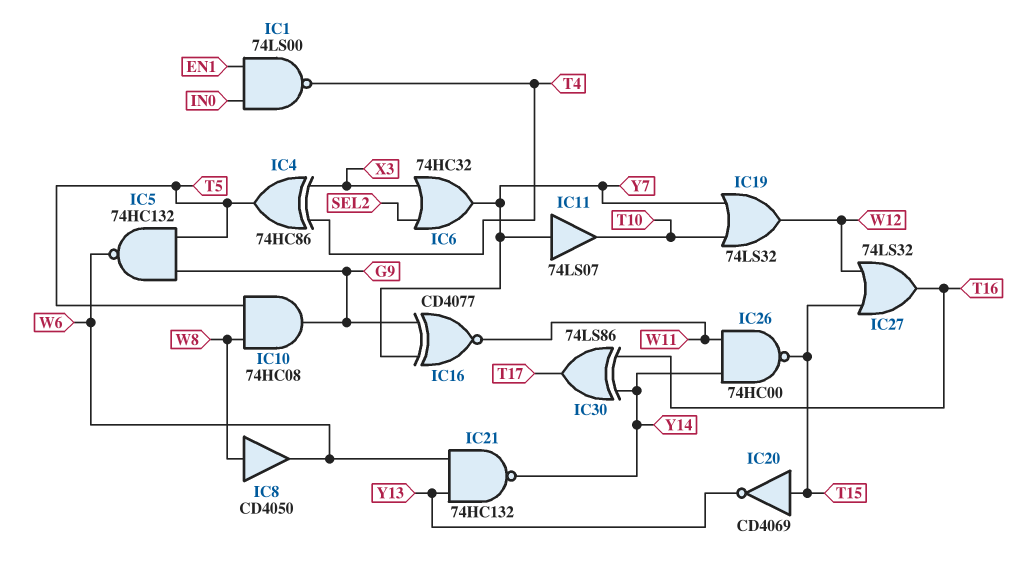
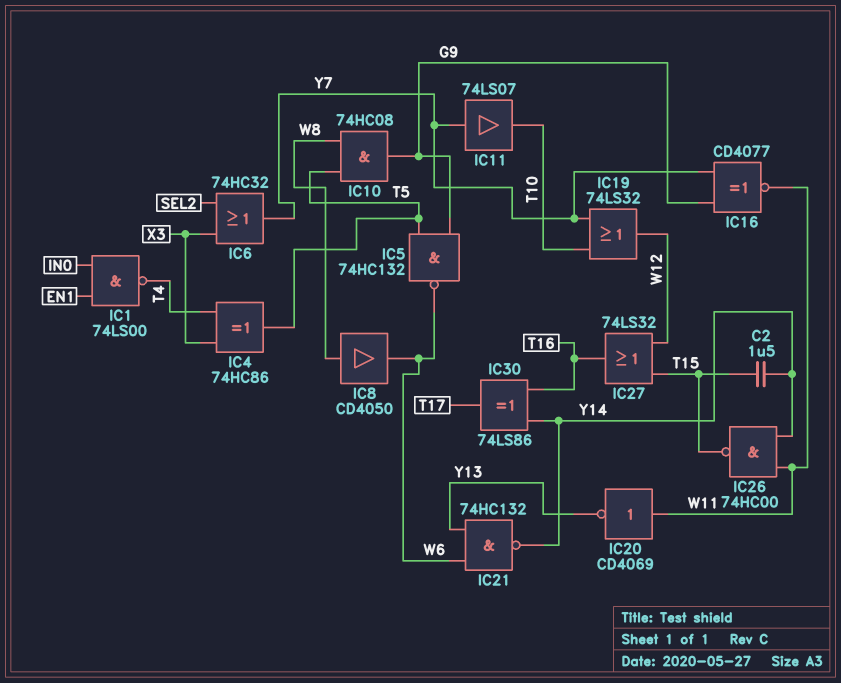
C2: none -> 1.5uF (T15, Y14)
IC20: NOT CD4069 (in T15, out Y13) -> NOT CD4069 (in W11, out Y13)

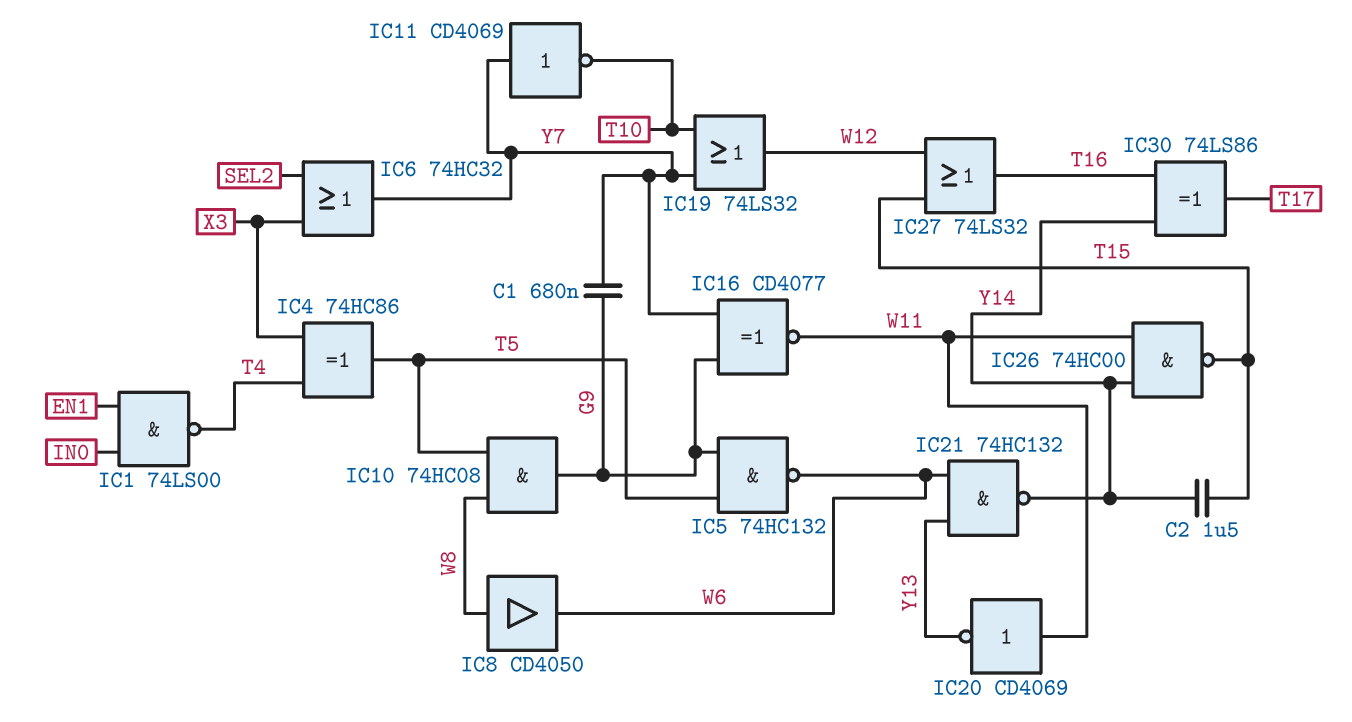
C1: none -> 680nF (G9, Y7)
IC11: buffer 74LS07 (in Y7, out T10) -> NOT CD4069 (in Y7, out T10)

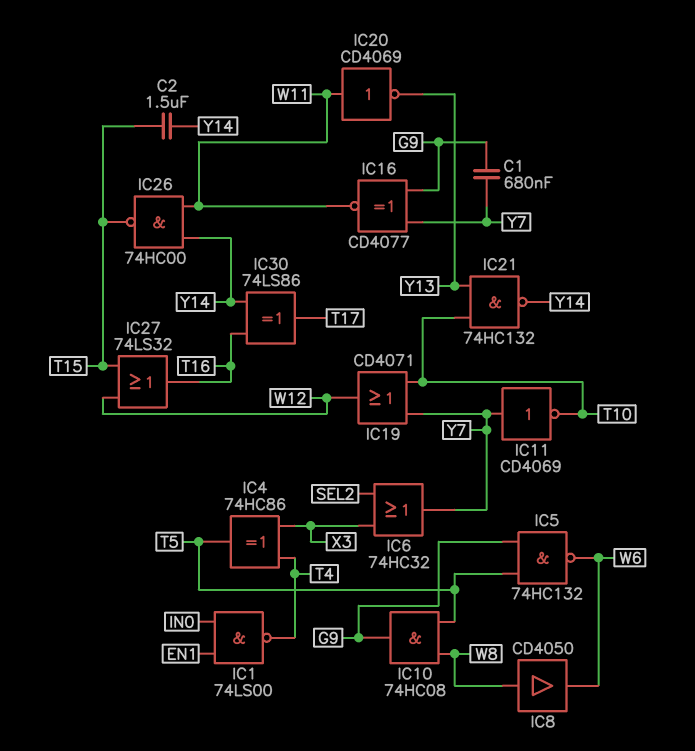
IC19: OR 74LS32 (in T10, in Y7, out W12) -> OR CD4071 (in T10, in Y7, out W12)
IC21: NAND 74HC132 (in W6, in Y13, out Y14) -> NAND 74HC132 (in T10, in Y13, out Y14)

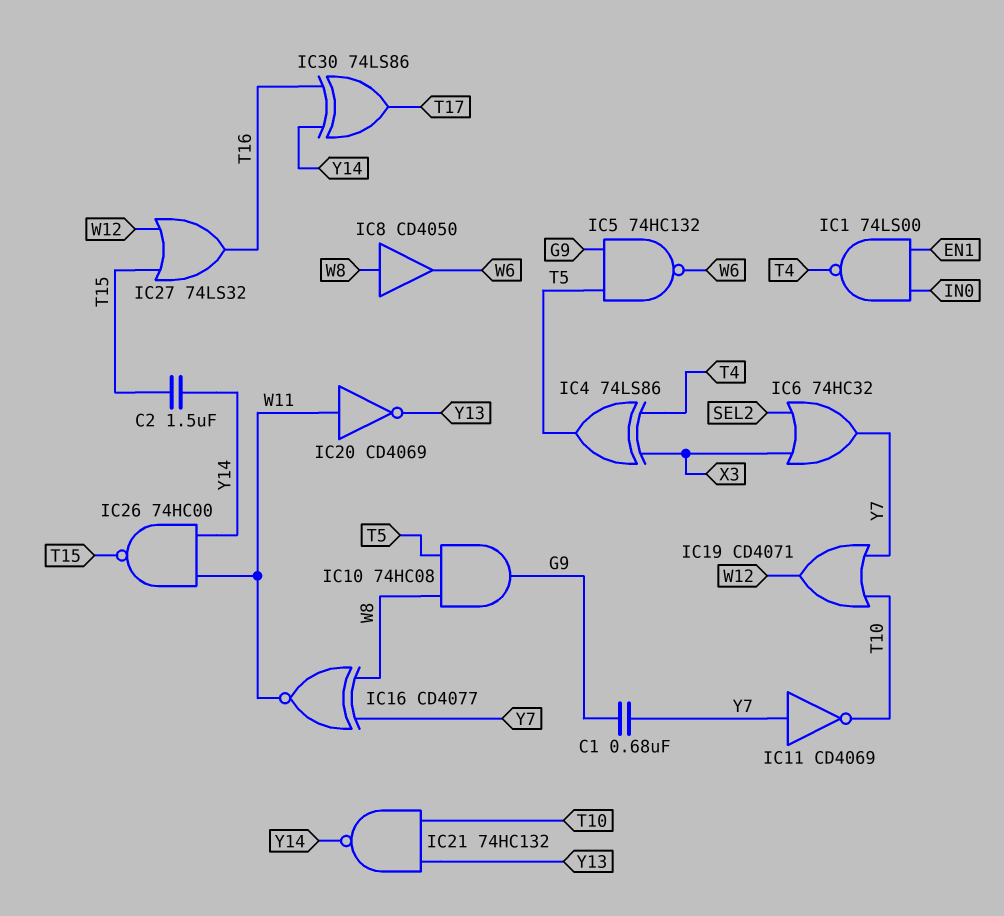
IC4: XOR 74HC86 (in T4, in X3, out T5) -> XOR 74LS86 (in T4, in X3, out T5)
IC16: XNOR CD4077 (in G9, in Y7, out W11) -> XNOR CD4077 (in W8, in Y7, out W11)

